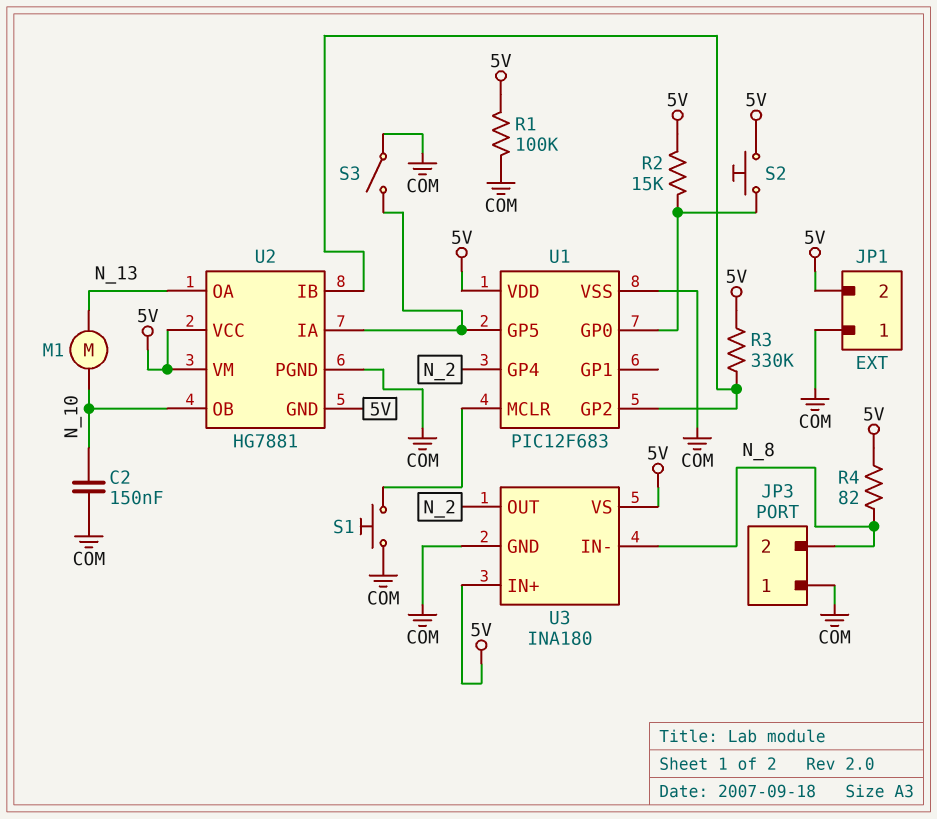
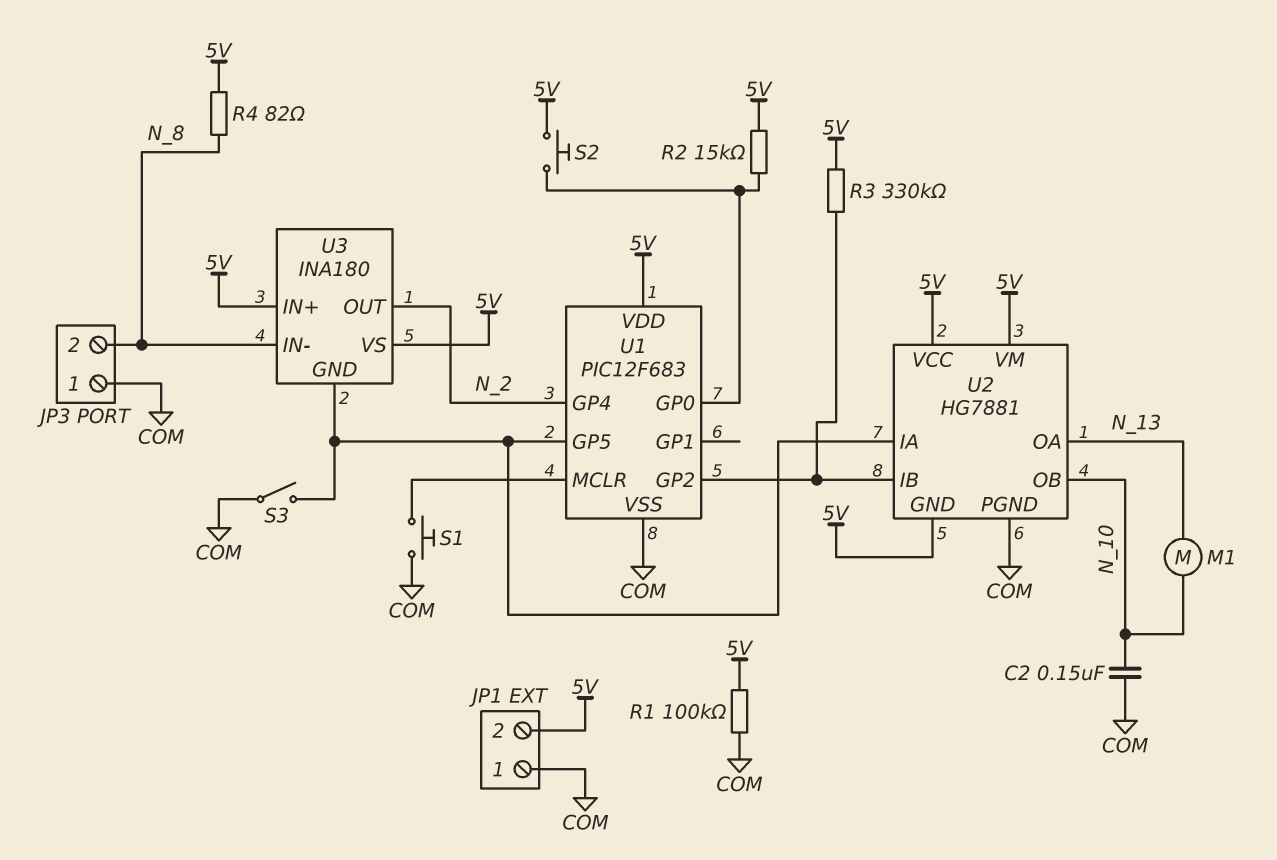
U3 pin GND: COM -> U1/GP5

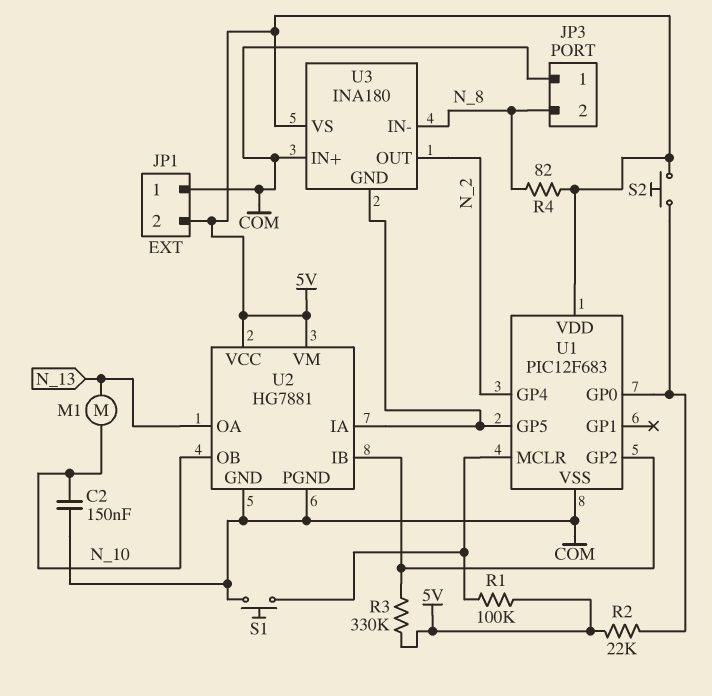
R1: 100k (5V, COM) -> 100k (5V, U1/MCLR)
R2: 15k (5V, U1/GP0) -> 22k (5V, U1/GP0)
S3: switch (COM, U1/GP5) -> none
U2 pin GND: 5V -> COM
U3 pin IN+: 5V -> COM

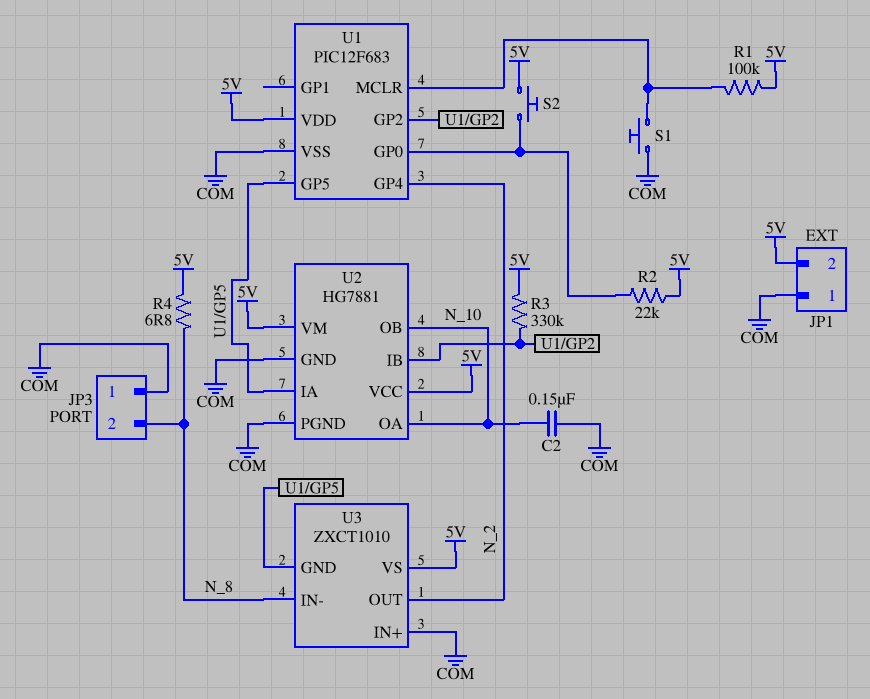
M1: motor (N_10, N_13) -> none
R4: 82 (5V, N_8) -> 6.8 (5V, N_8)
U2 pin OA: N_13 -> N_10
U3: INA180 -> ZXCT1010

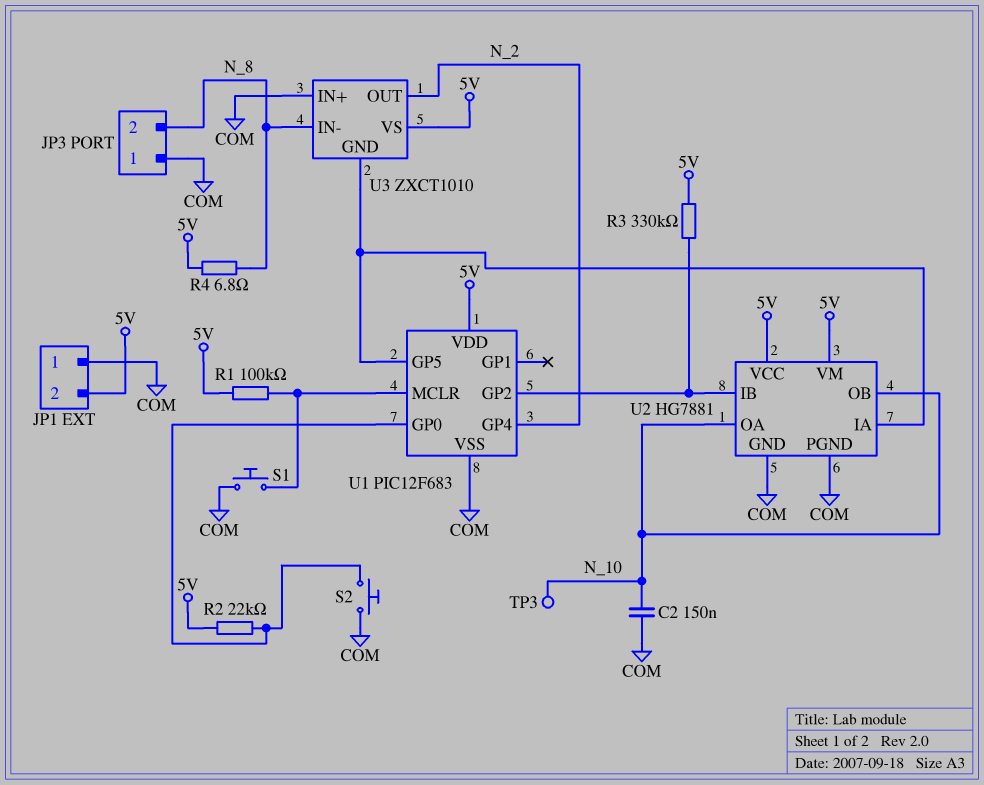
S2: button (5V, U1/GP0) -> button (COM, U1/GP0)
TP3: none -> test point (N_10)

